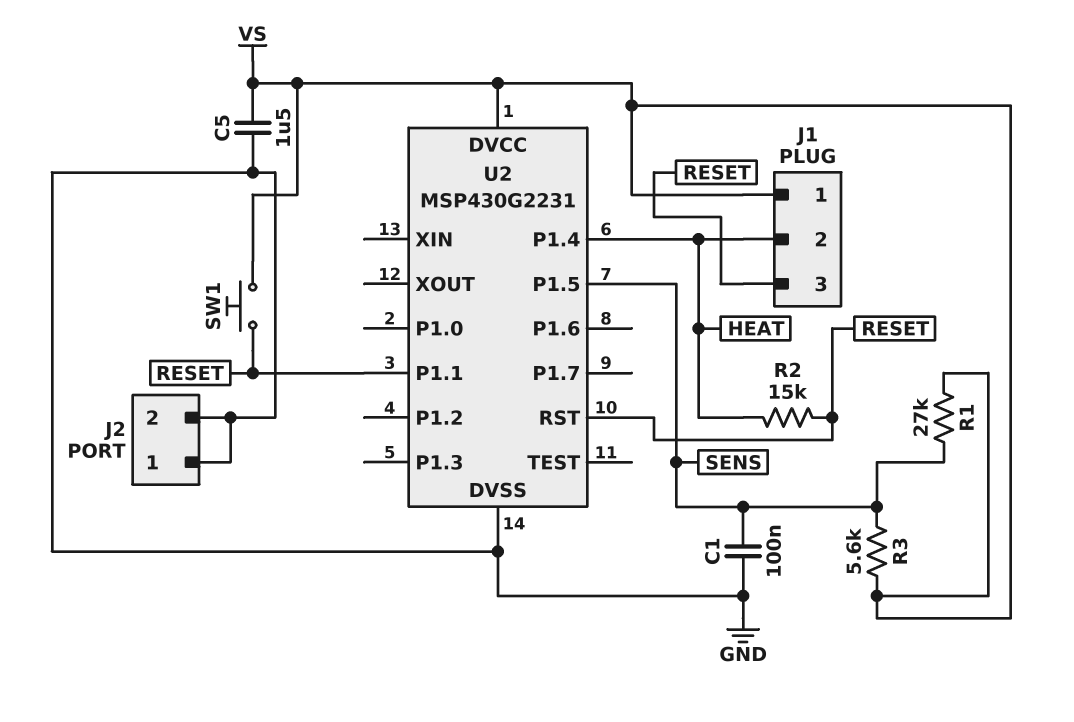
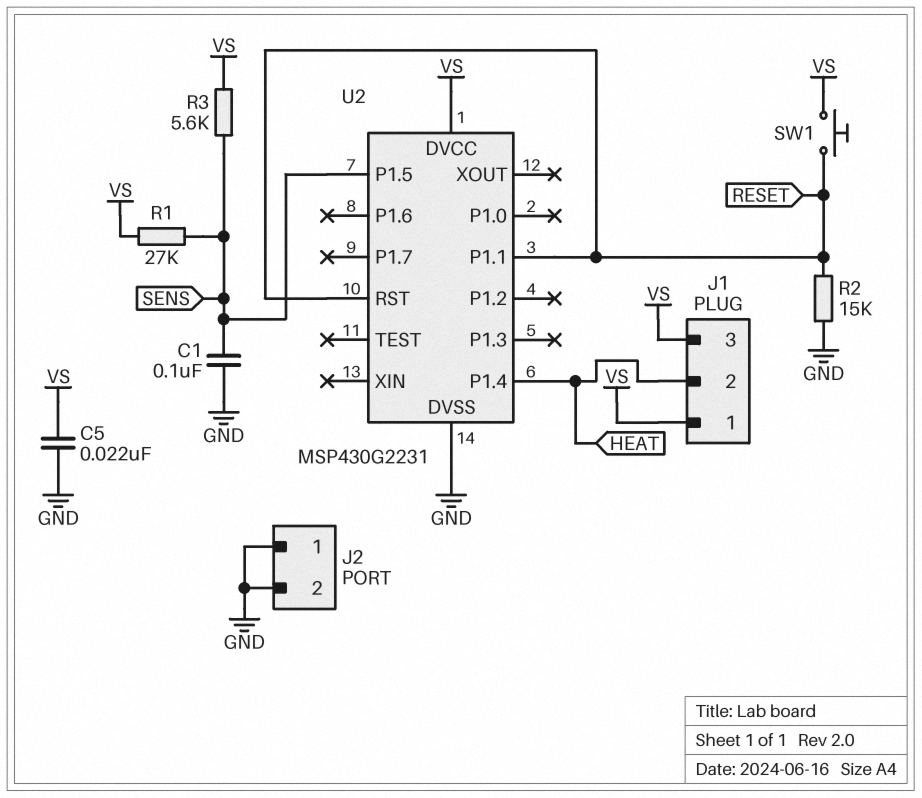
C5: 1.5uF (GND, VS) -> 22nF (GND, VS)
J1 pin 3: RESET -> VS
R2: 15k (HEAT, RESET) -> 15k (GND, RESET)

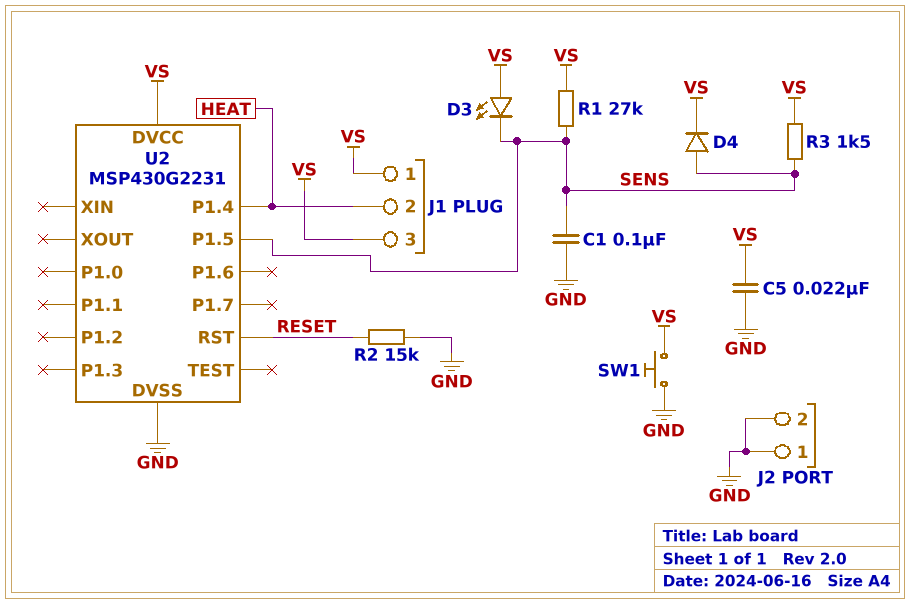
D3: none -> LED (A VS, K SENS)
D4: none -> diode (A SENS, K VS)
R3: 5.6k (SENS, VS) -> 1.5k (SENS, VS)
SW1: button (RESET, VS) -> button (GND, VS)
U2 pin P1.1: RESET -> none

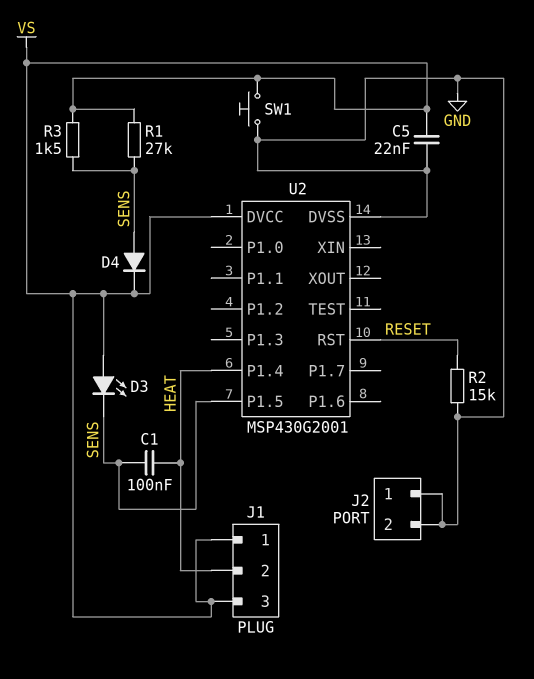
C1: 100nF (GND, SENS) -> 100nF (HEAT, SENS)
U2: MSP430G2231 -> MSP430G2001

